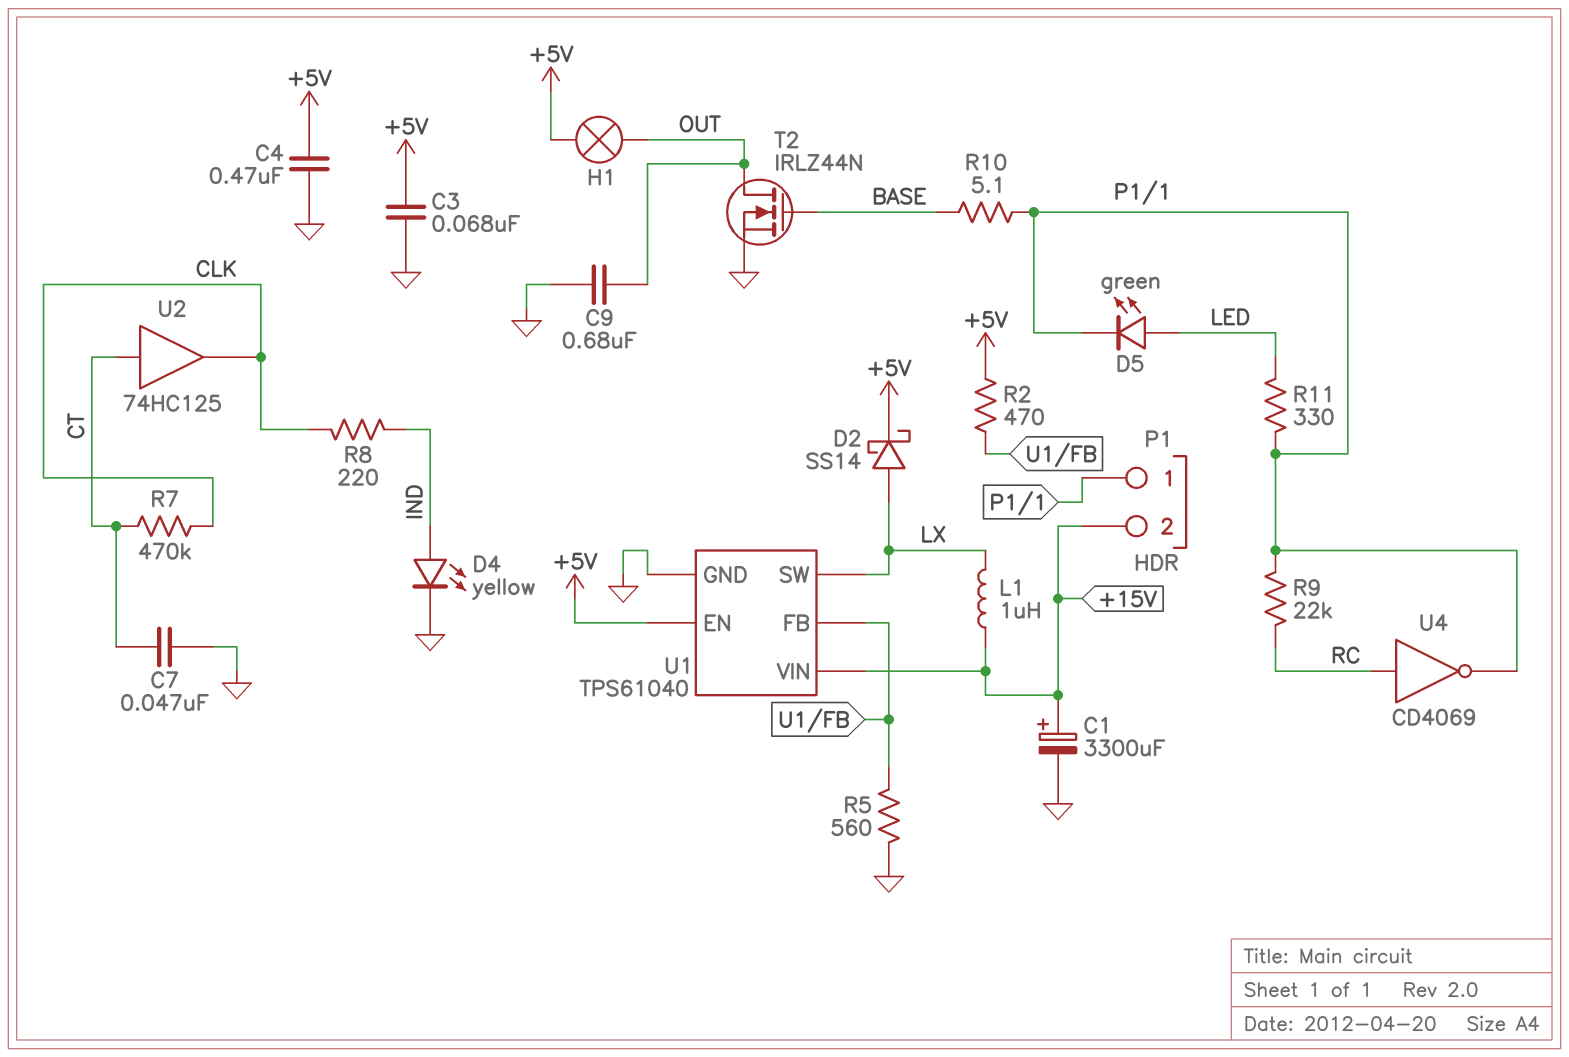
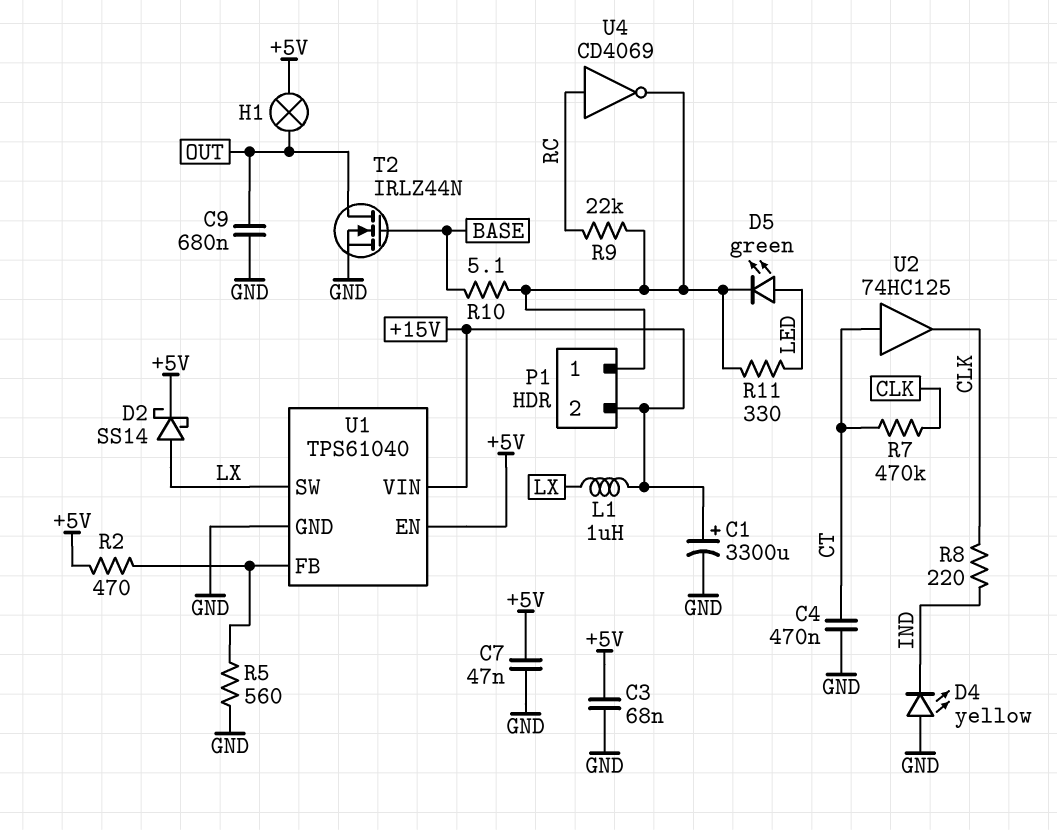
C4: 470nF (+5V, GND) -> 470nF (CT, GND)
C7: 47nF (CT, GND) -> 47nF (+5V, GND)
D4: LED yellow (A IND, K GND) -> LED yellow (A GND, K IND)

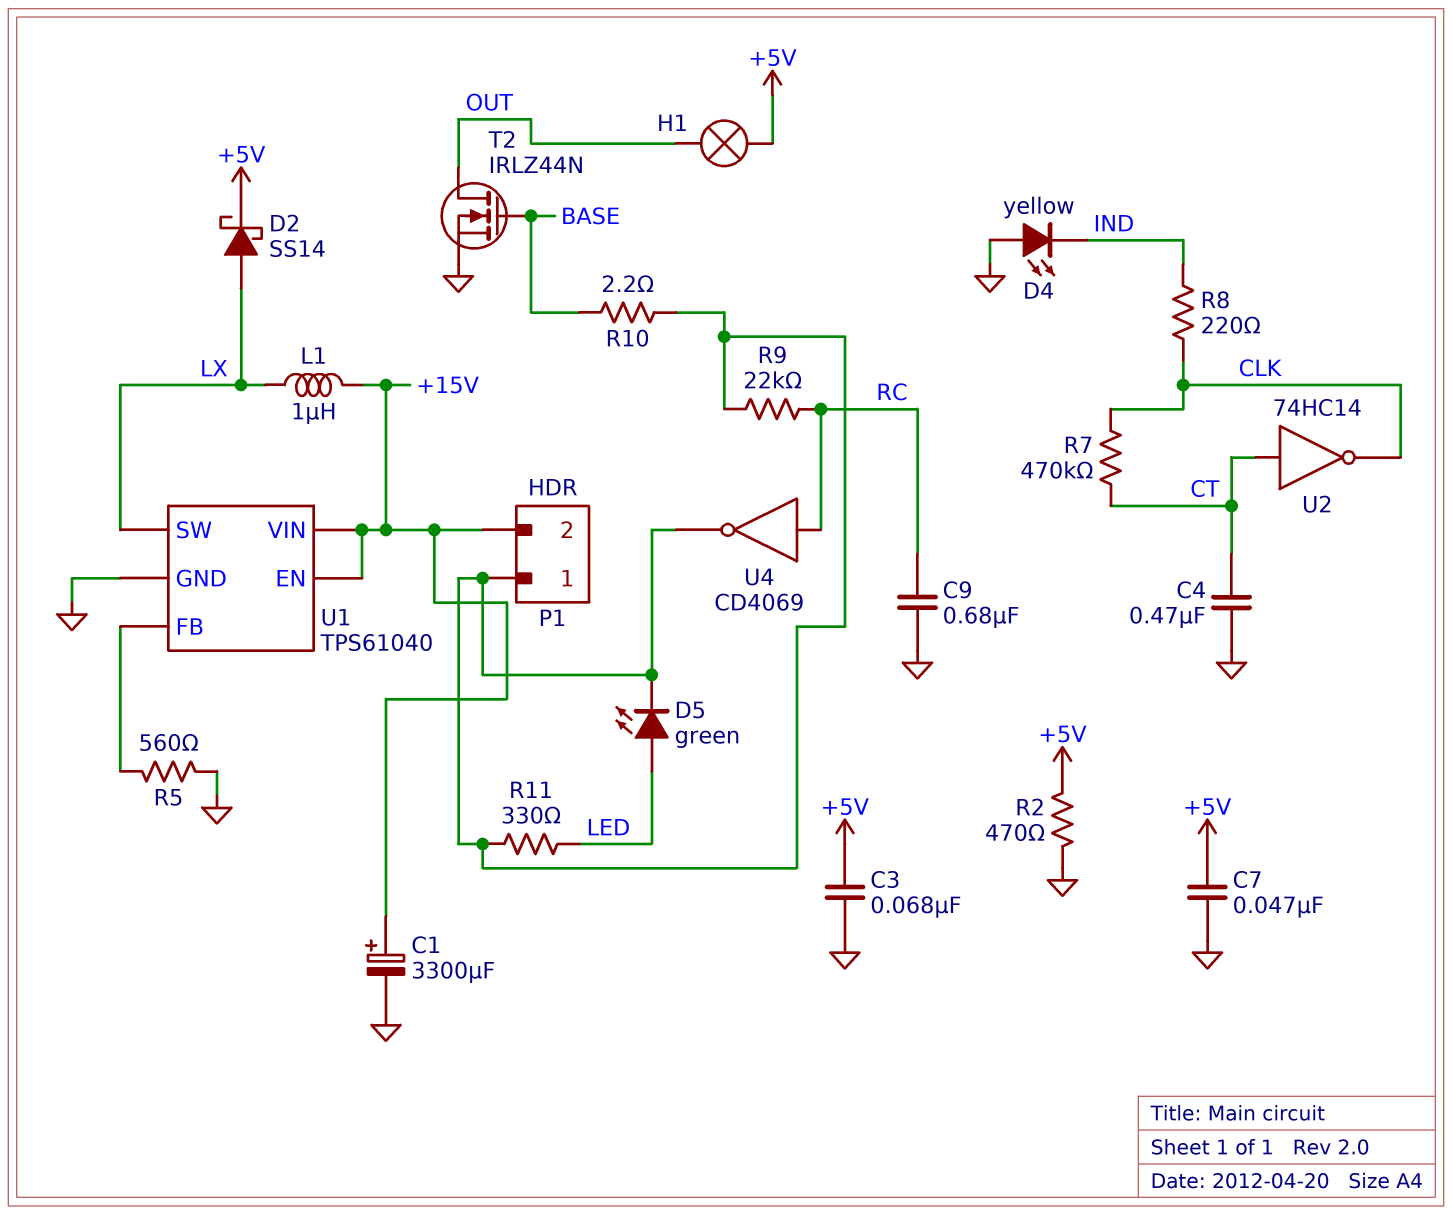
C9: 680nF (GND, OUT) -> 680nF (GND, RC)
R2: 470 (+5V, U1/FB) -> 470 (+5V, GND)
R10: 5.1 (BASE, P1/1) -> 2.2 (BASE, P1/1)
U1 pin EN: +5V -> +15V
U2: buffer 74HC125 (in CT, out CLK) -> NOT 74HC14 (in CT, out CLK)

